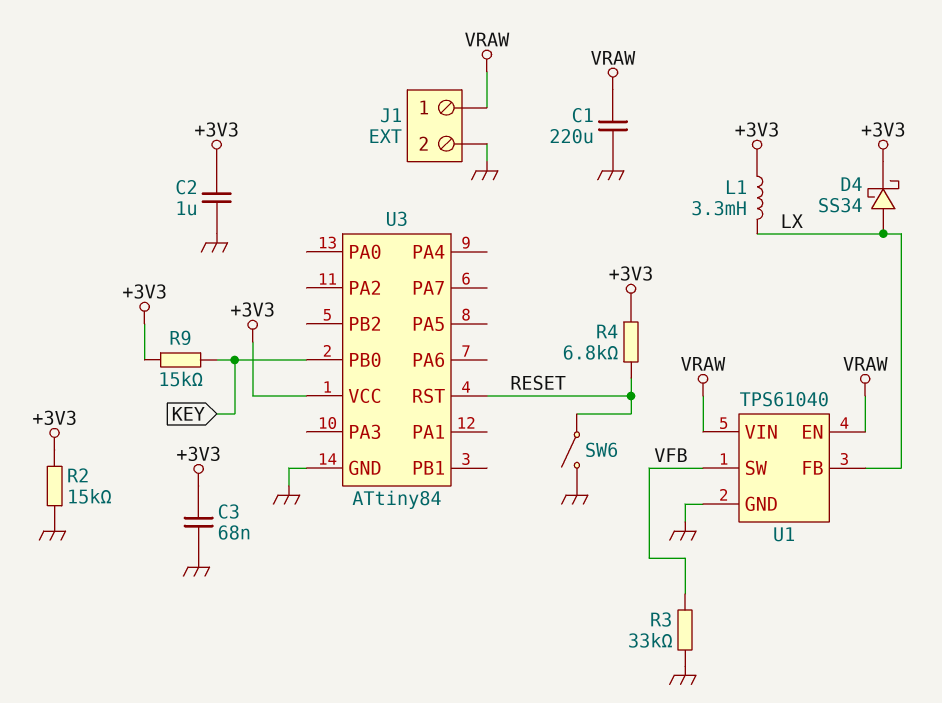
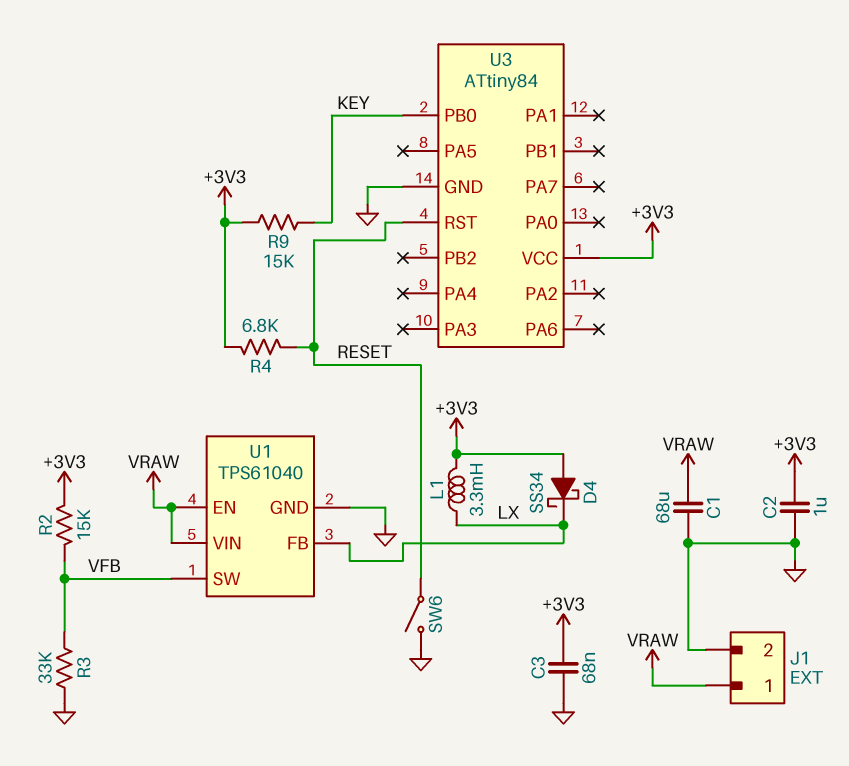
C1: 220uF (GND, VRAW) -> 68uF (GND, VRAW)
D4: schottky SS34 (A LX, K +3V3) -> schottky SS34 (A +3V3, K LX)
R2: 15k (+3V3, GND) -> 15k (+3V3, VFB)

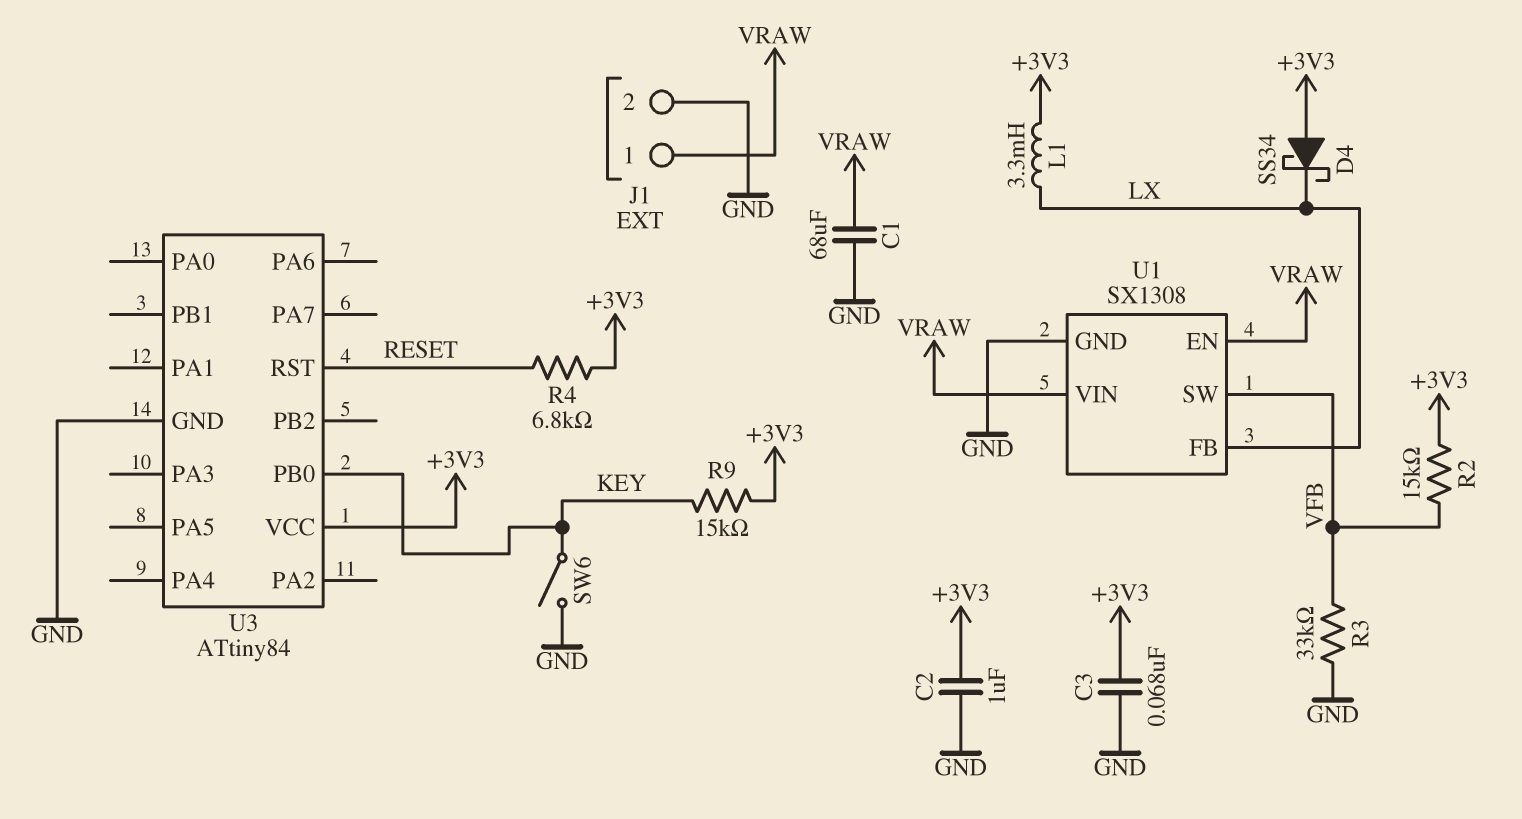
SW6: switch (GND, RESET) -> switch (GND, KEY)
U1: TPS61040 -> SX1308

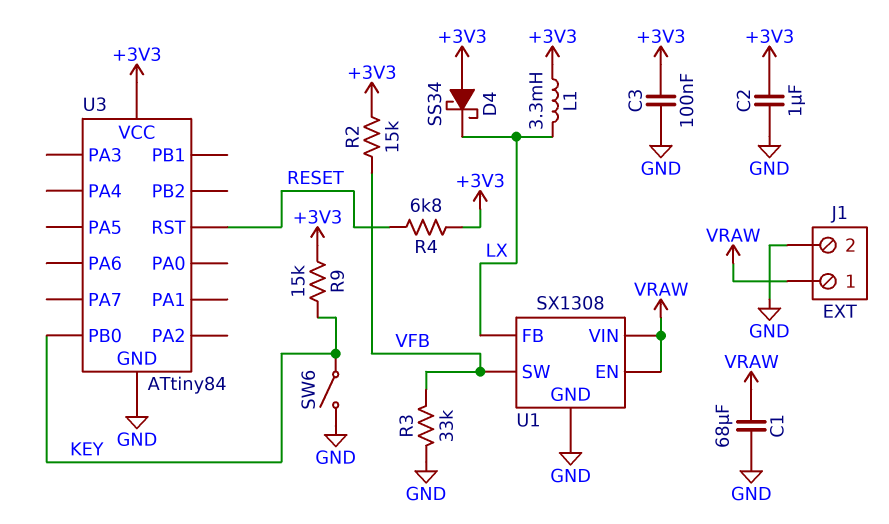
C3: 68nF (+3V3, GND) -> 100nF (+3V3, GND)

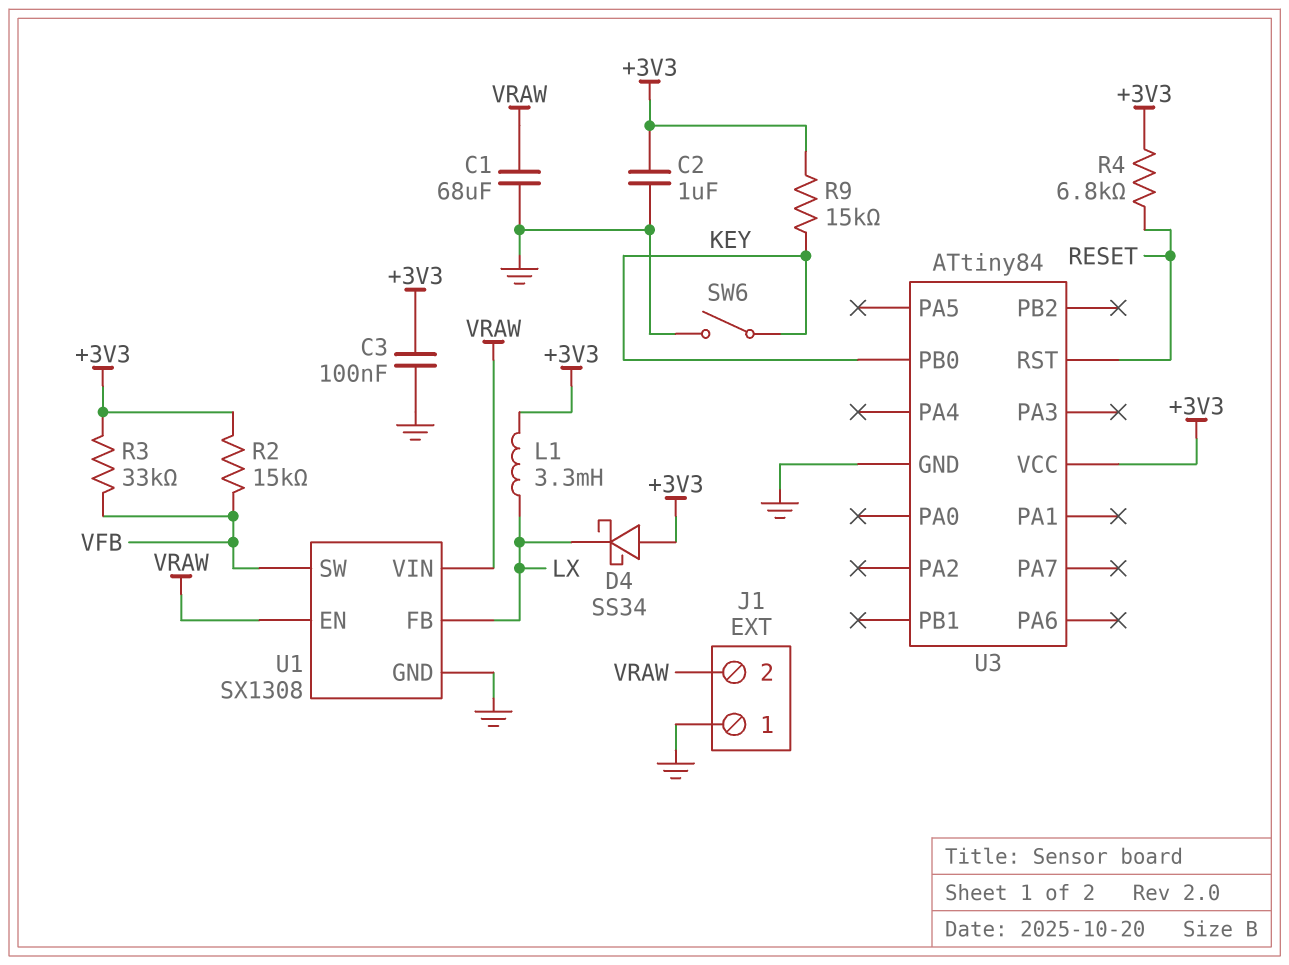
J1 pin 1: VRAW -> GND
J1 pin 2: GND -> VRAW
R3: 33k (GND, VFB) -> 33k (+3V3, VFB)

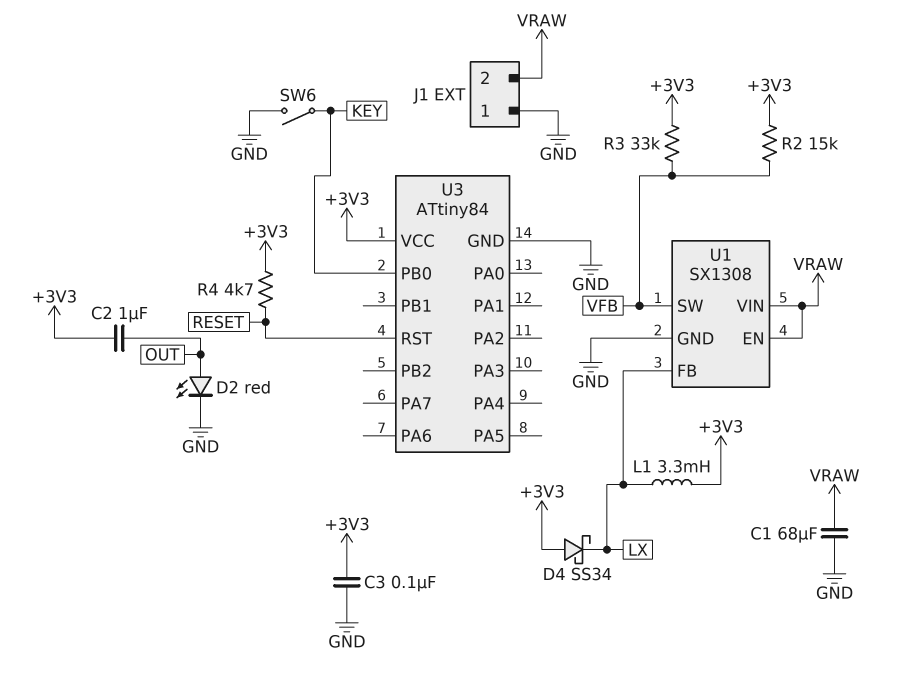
C2: 1uF (+3V3, GND) -> 1uF (+3V3, OUT)
D2: none -> LED red (A OUT, K GND)
R4: 6.8k (+3V3, RESET) -> 4.7k (+3V3, RESET)
R9: 15k (+3V3, KEY) -> none

